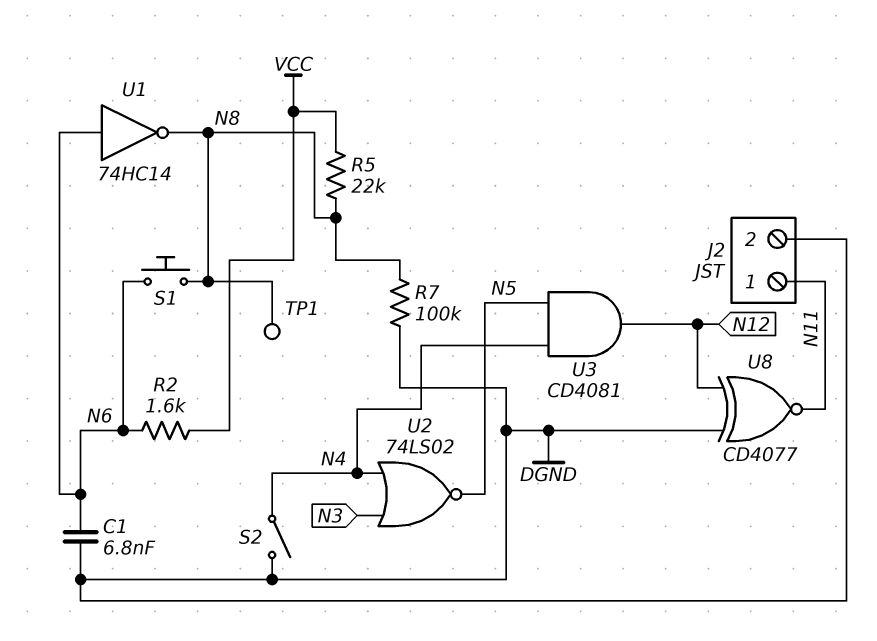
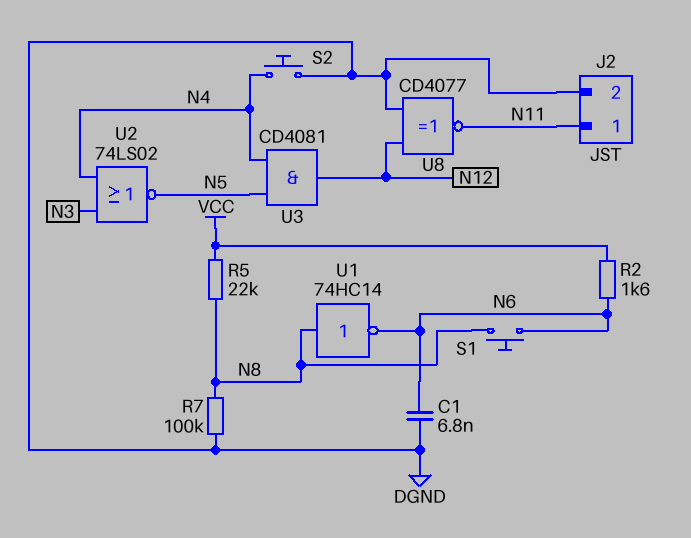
S2: switch (DGND, N4) -> button (DGND, N4)
TP1: test point (N8) -> none
U1: NOT 74HC14 (in N6, out N8) -> NOT 74HC14 (in N8, out N6)

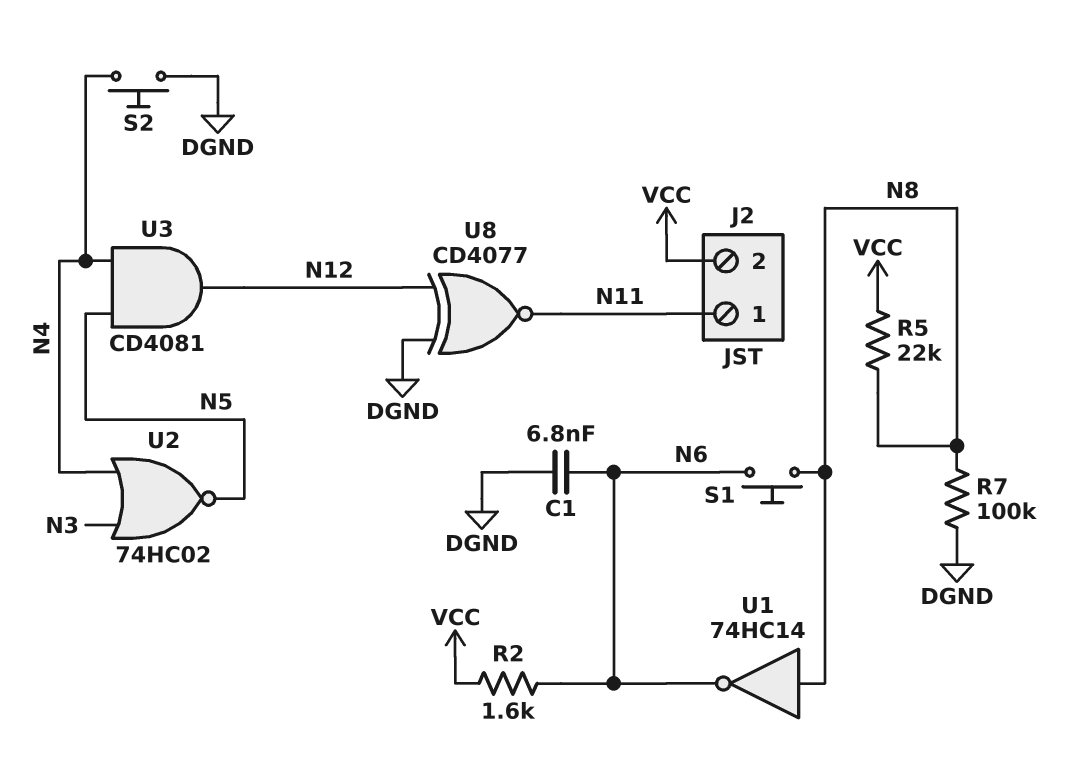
J2 pin 2: DGND -> VCC
U2: NOR 74LS02 (in N3, in N4, out N5) -> NOR 74HC02 (in N3, in N4, out N5)

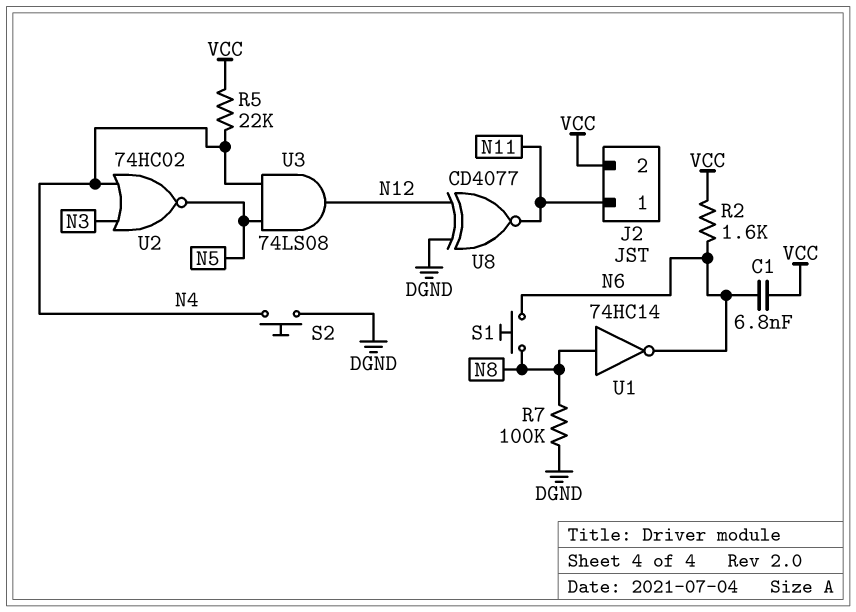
C1: 6.8nF (DGND, N6) -> 6.8nF (N6, VCC)
R5: 22k (N8, VCC) -> 22k (N4, VCC)
U3: AND CD4081 (in N4, in N5, out N12) -> AND 74LS08 (in N4, in N5, out N12)

